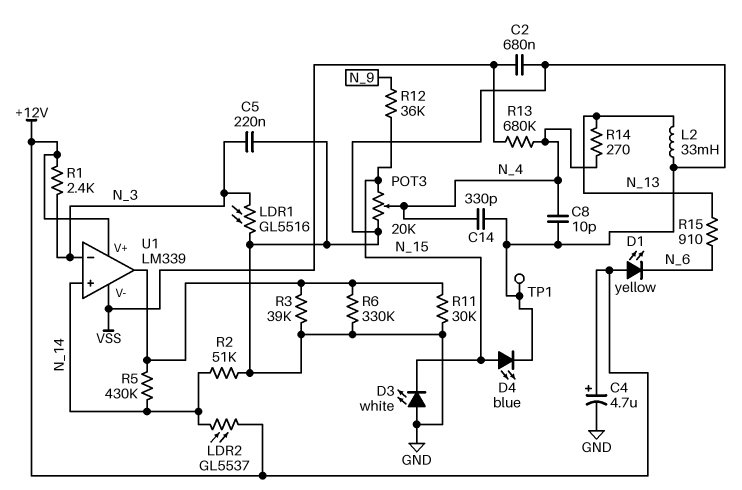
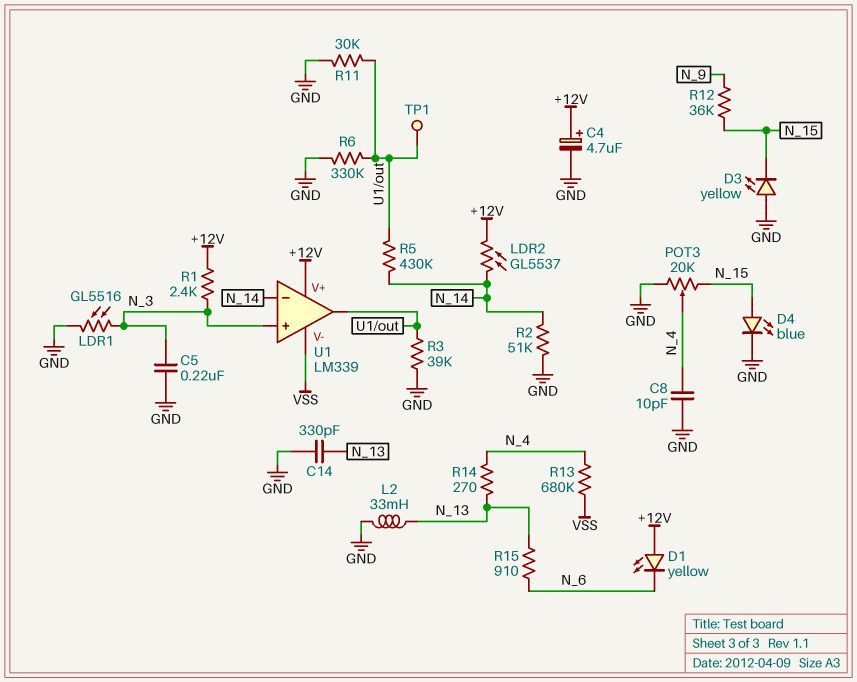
C2: 680nF (GND, VSS) -> none
C14: 330pF (GND, N_4) -> 330pF (GND, N_13)
D3: LED white (A GND, K N_15) -> LED yellow (A GND, K N_15)
TP1: test point (GND) -> test point (U1/out)
U1 pin in+: N_14 -> N_3
U1 pin in-: N_3 -> N_14

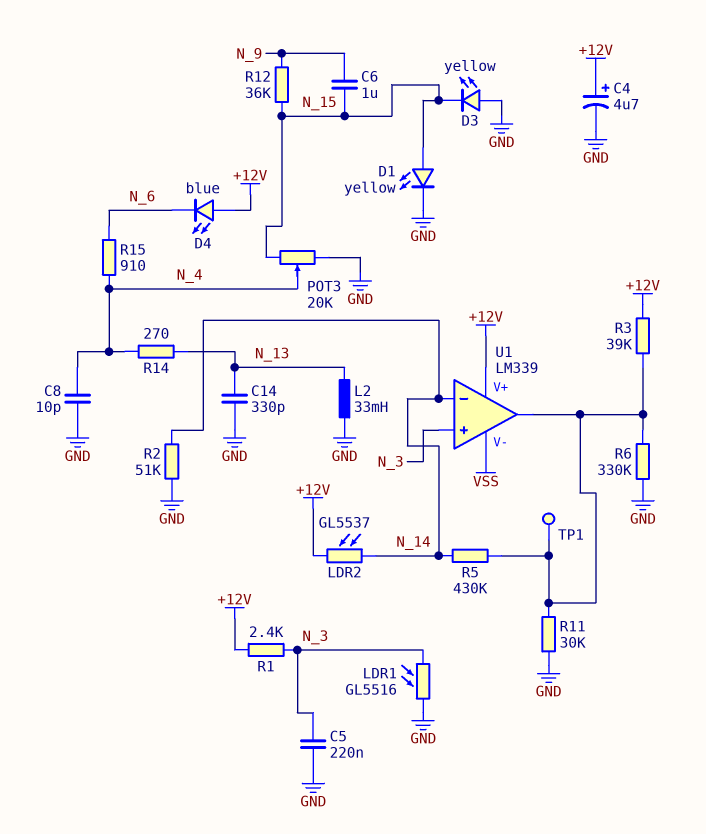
C6: none -> 1uF (N_9, N_15)
D1: LED yellow (A +12V, K N_6) -> LED yellow (A N_15, K GND)
D4: LED blue (A N_15, K GND) -> LED blue (A +12V, K N_6)
R3: 39k (GND, U1/out) -> 39k (+12V, U1/out)
R13: 680k (N_4, VSS) -> none
R15: 910 (N_6, N_13) -> 910 (N_4, N_6)

